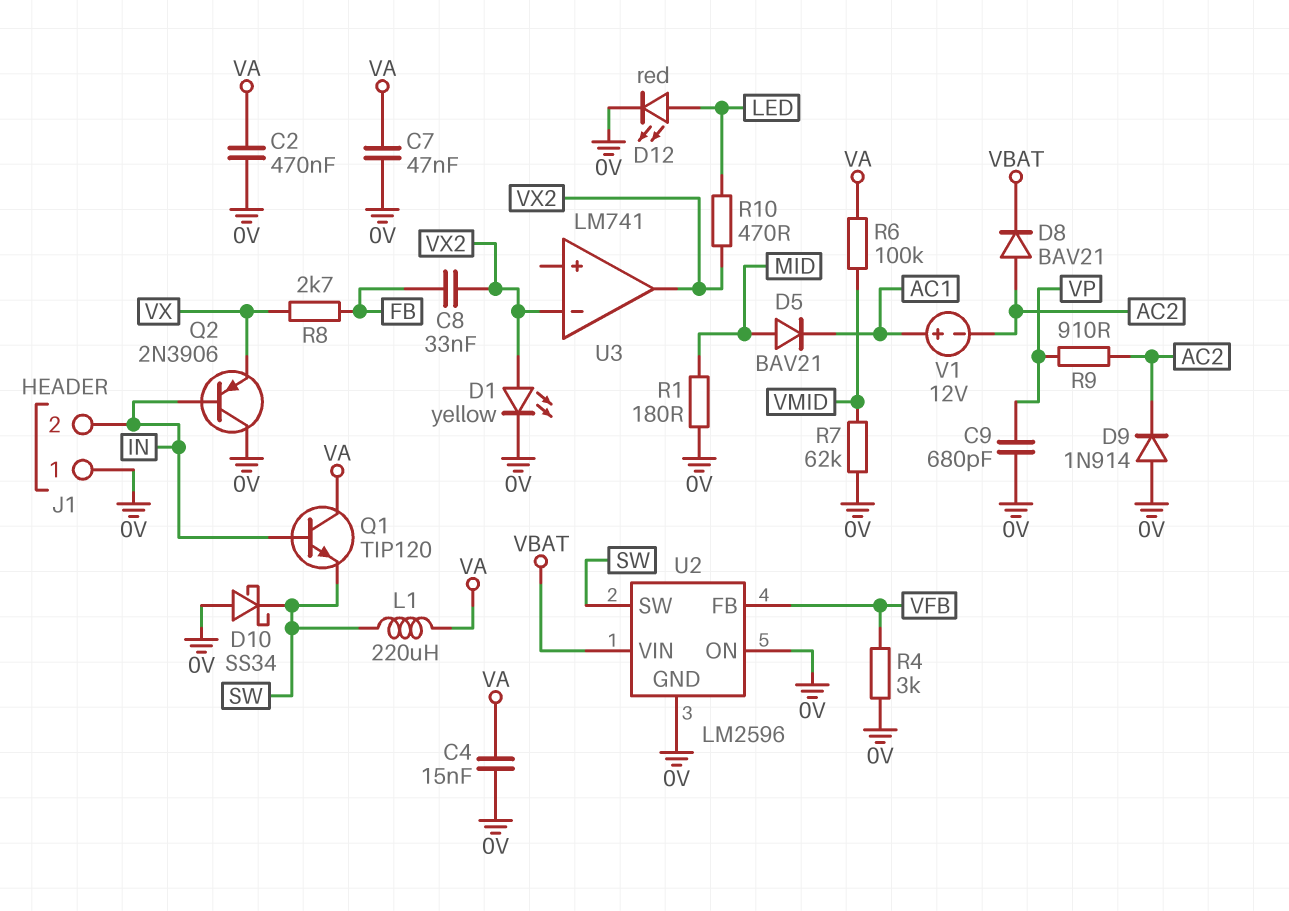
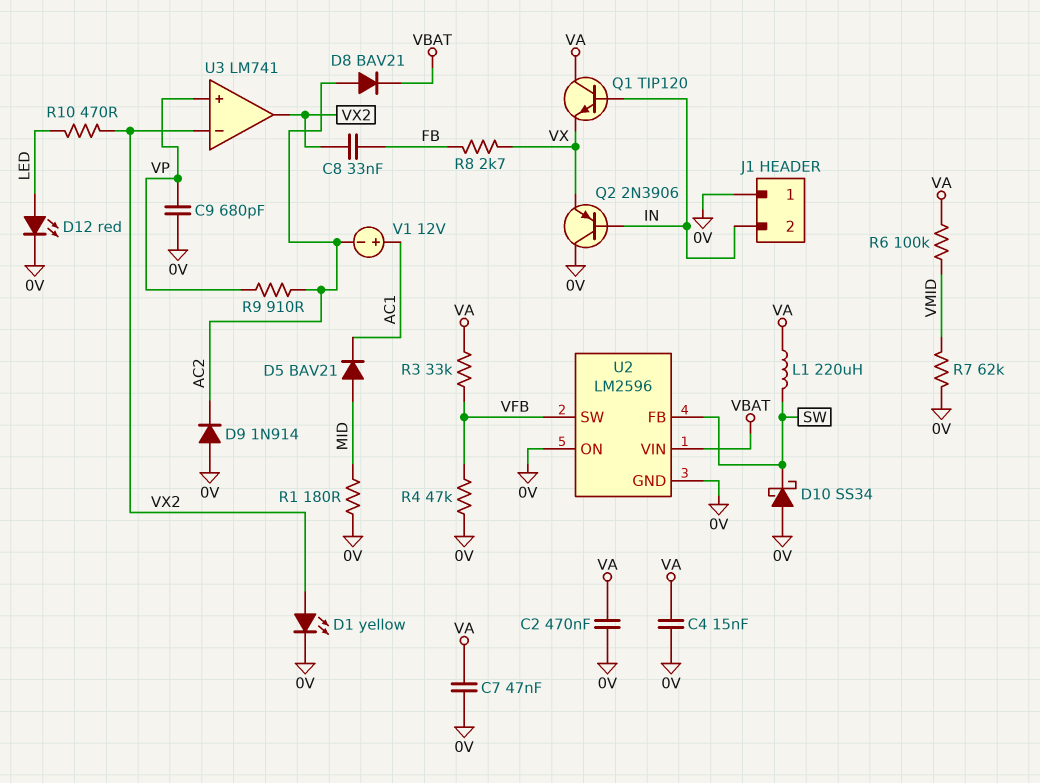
Q1: NPN TIP120 (B IN, C VA, E SW) -> NPN TIP120 (B IN, C VA, E VX)
R3: none -> 33k (VA, VFB)
R4: 3k (0V, VFB) -> 47k (0V, VFB)
U2 pin FB: VFB -> SW
U2 pin SW: SW -> VFB
U3 pin in+: none -> VP

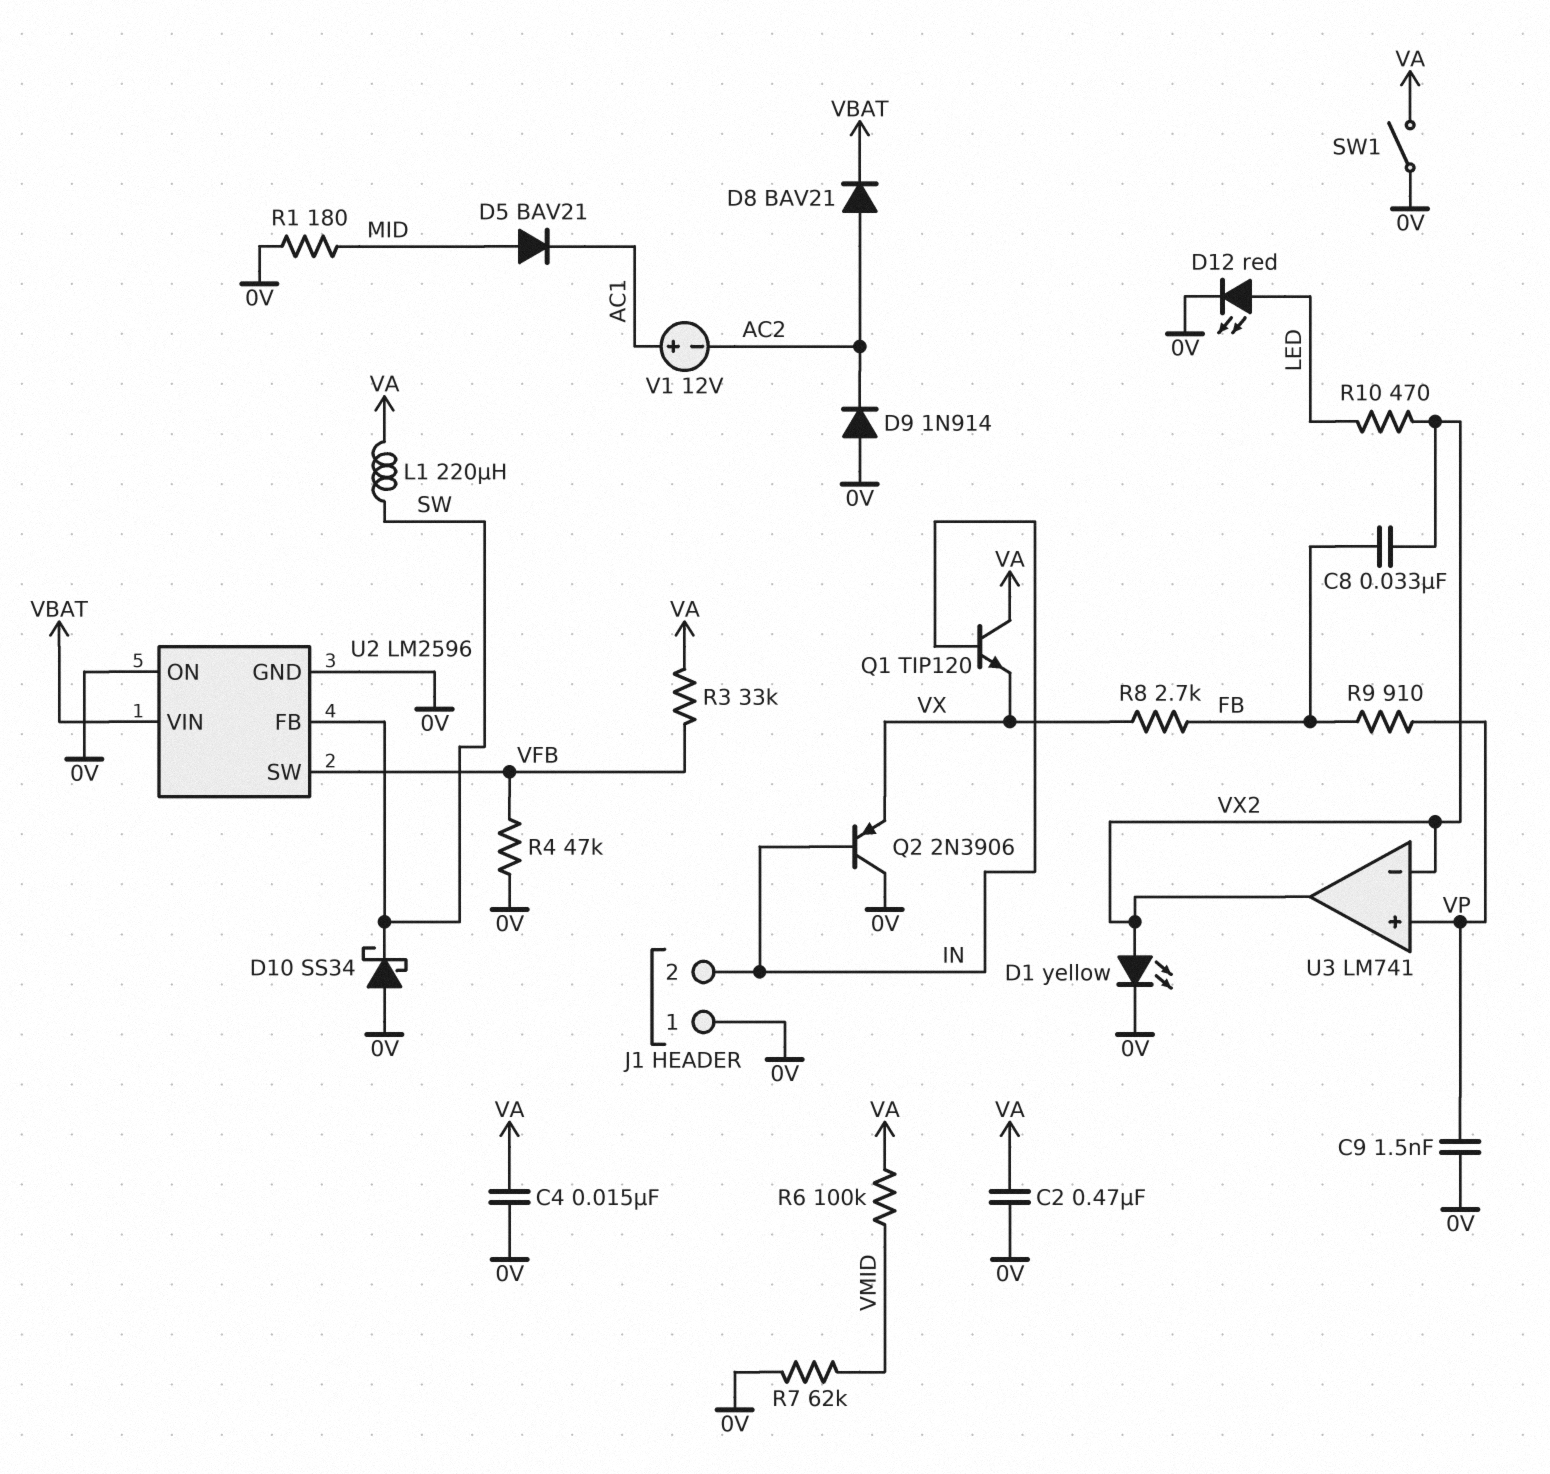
C7: 47nF (0V, VA) -> none
C9: 680pF (0V, VP) -> 1.5nF (0V, VP)
R9: 910 (AC2, VP) -> 910 (FB, VP)
SW1: none -> switch (0V, VA)

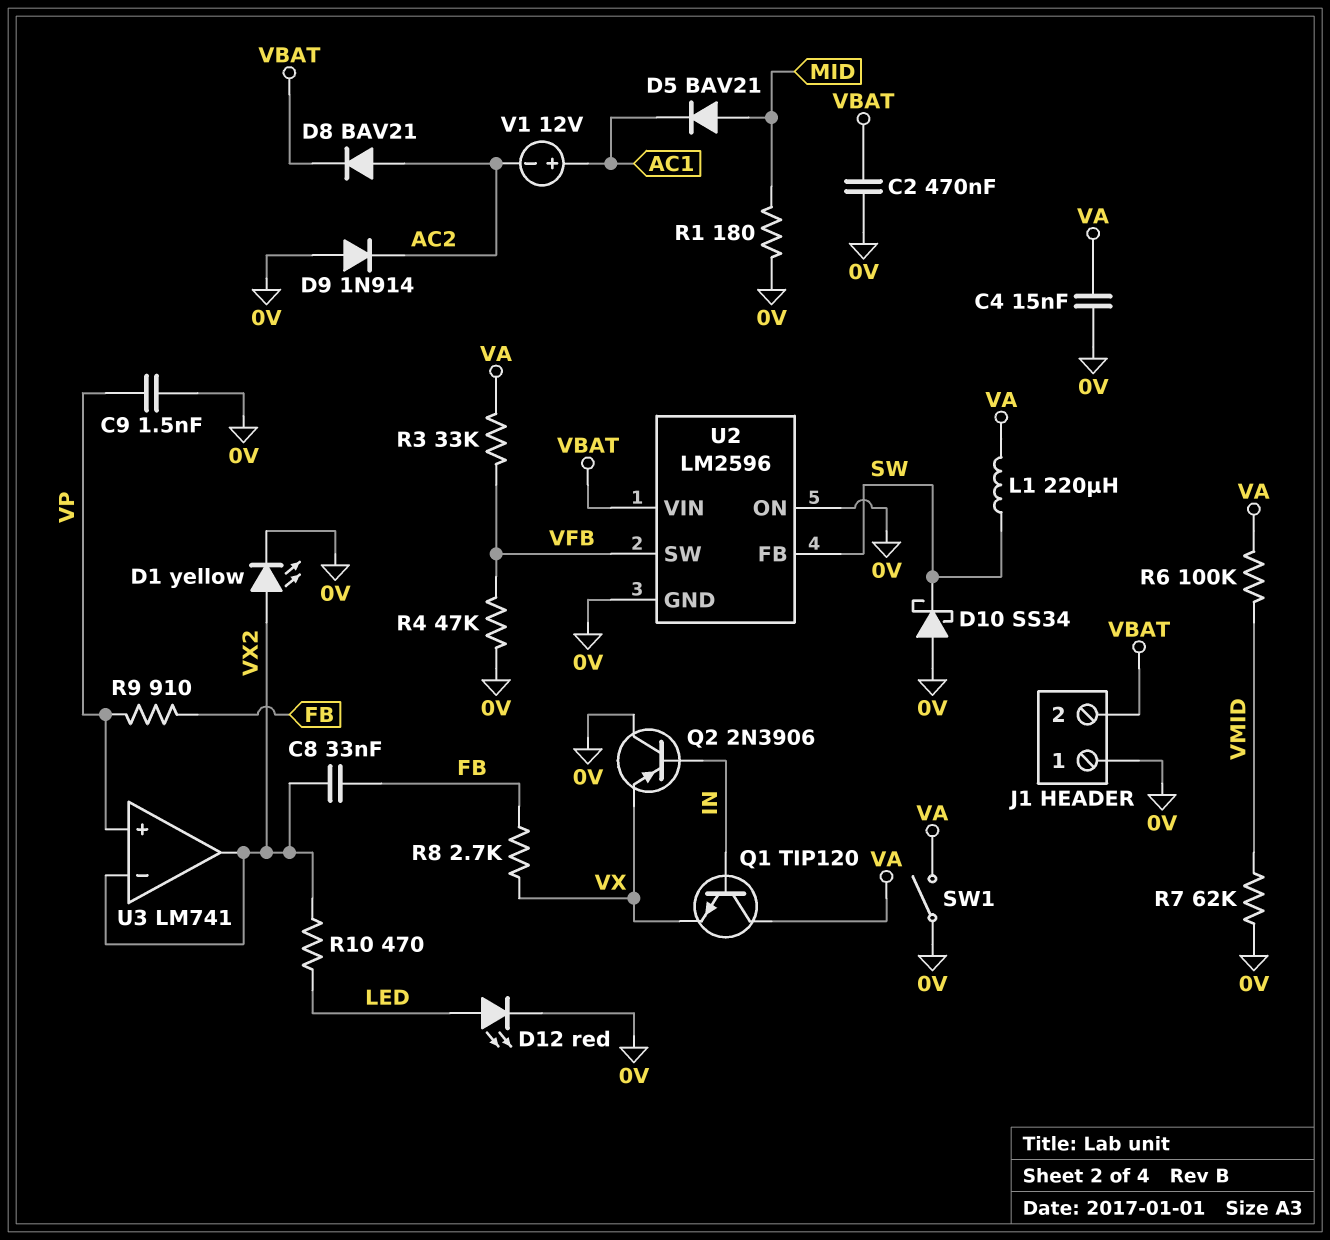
C2: 470nF (0V, VA) -> 470nF (0V, VBAT)
J1 pin 2: IN -> VBAT

